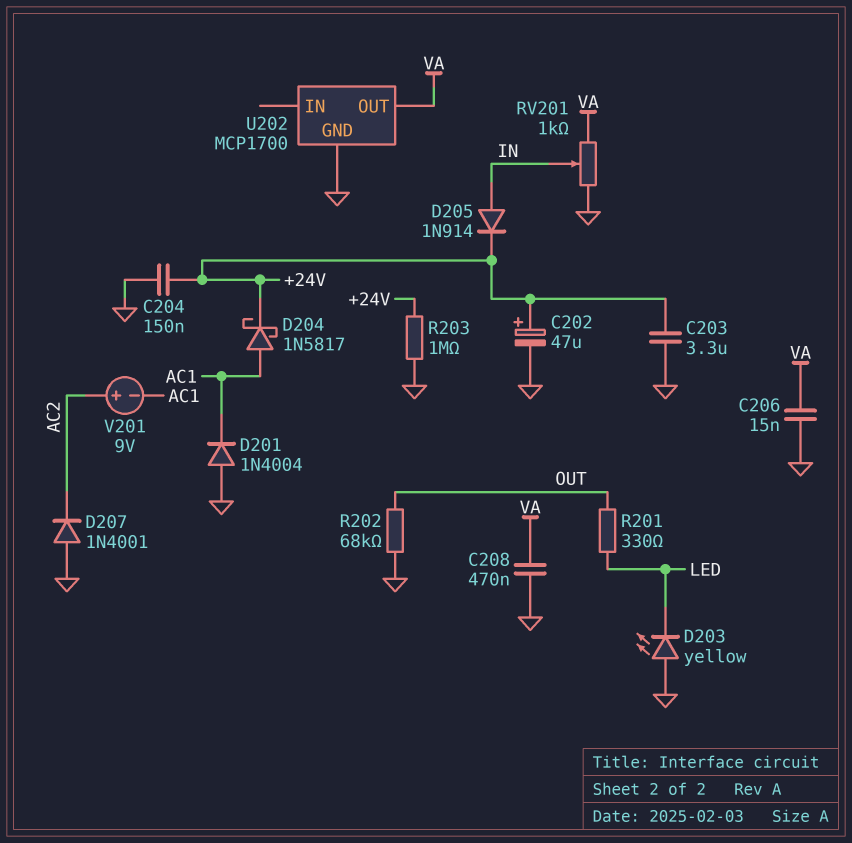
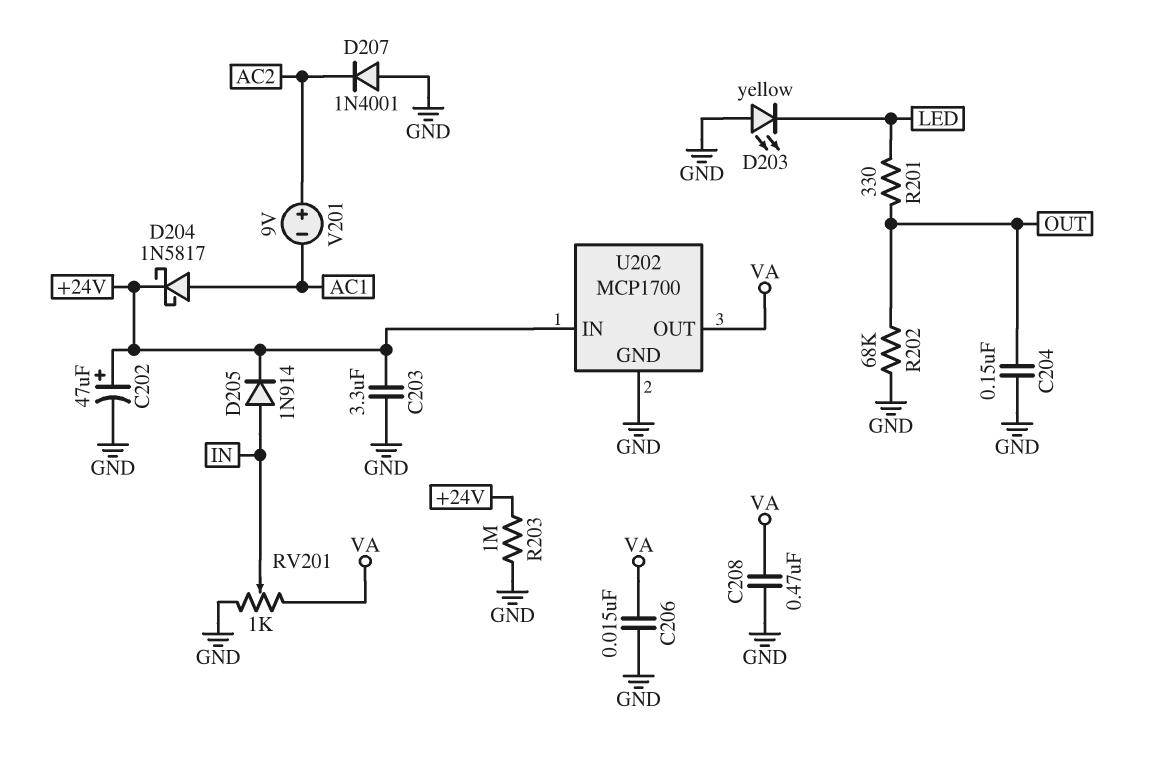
C204: 150nF (+24V, GND) -> 150nF (GND, OUT)
D201: diode 1N4004 (A GND, K AC1) -> none
U202 pin IN: none -> +24V

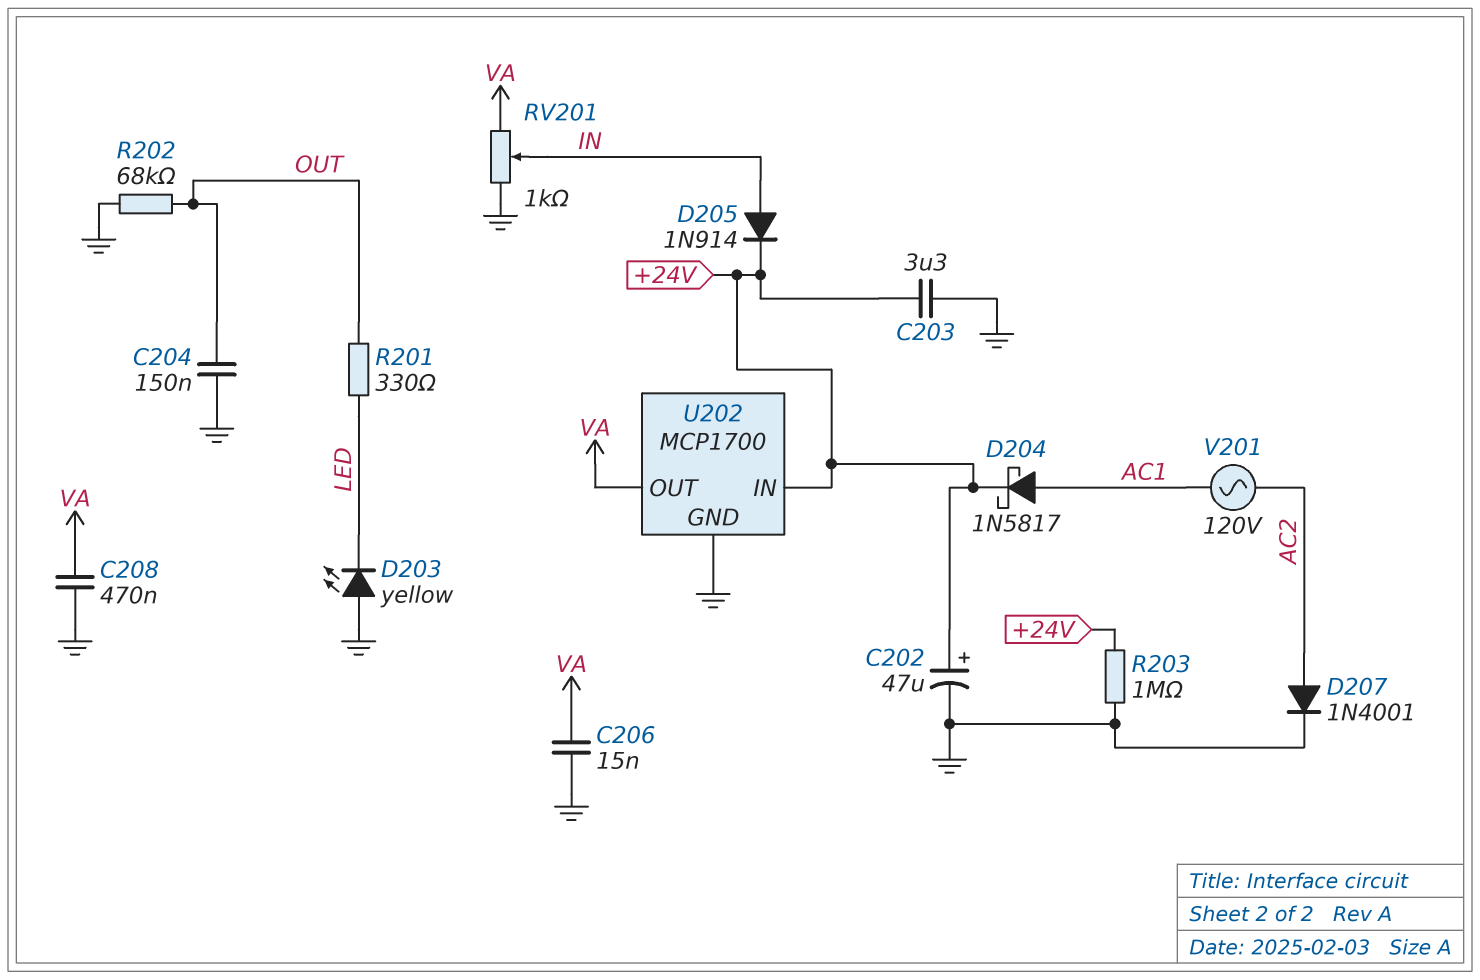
D207: diode 1N4001 (A GND, K AC2) -> diode 1N4001 (A AC2, K GND)
V201: 9V (plus AC2, minus AC1) -> AC 120V (AC1, AC2)

